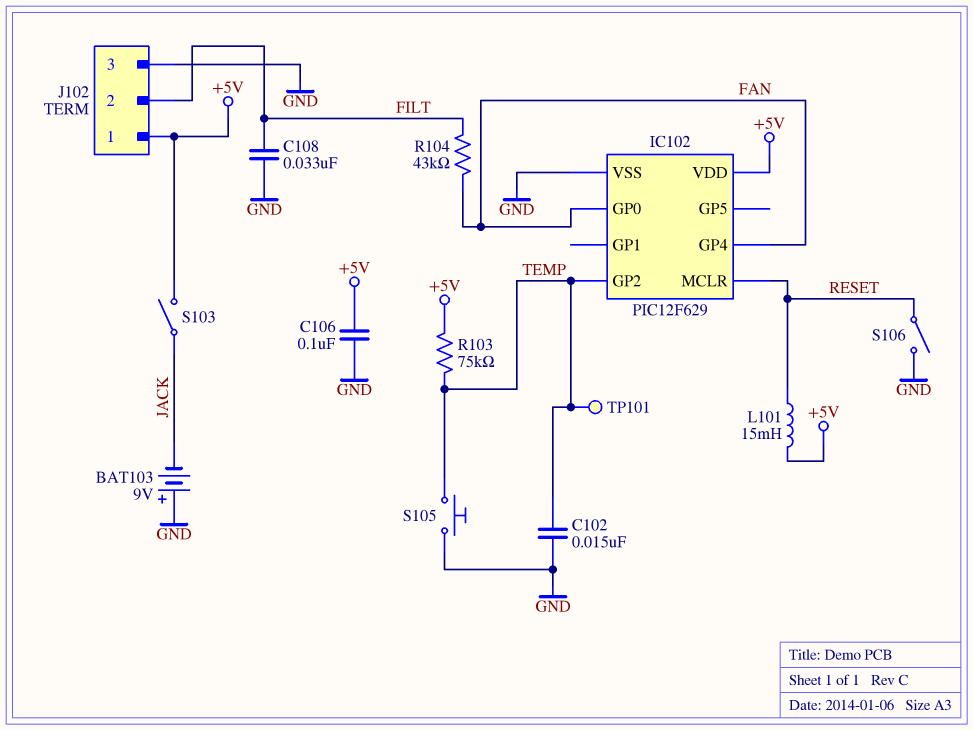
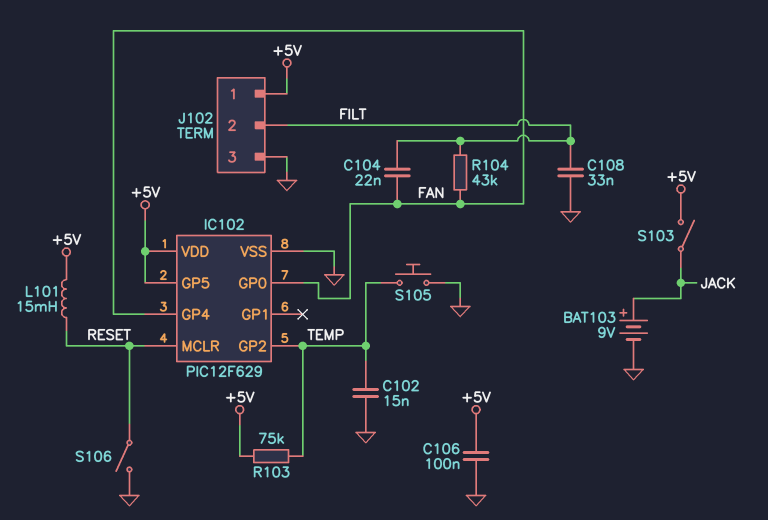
BAT103: 9V (plus GND, minus JACK) -> 9V (plus JACK, minus GND)
C104: none -> 22nF (FAN, FILT)
IC102 pin GP5: none -> +5V
TP101: test point (TEMP) -> none

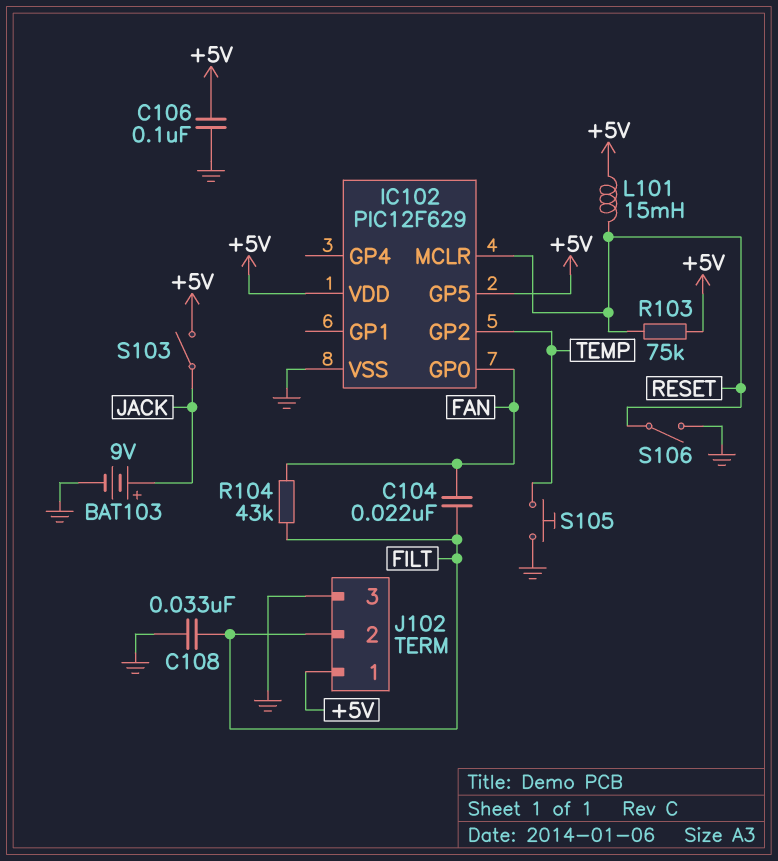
C102: 15nF (GND, TEMP) -> none
IC102 pin GP4: FAN -> none
R103: 75k (+5V, TEMP) -> 75k (+5V, RESET)

